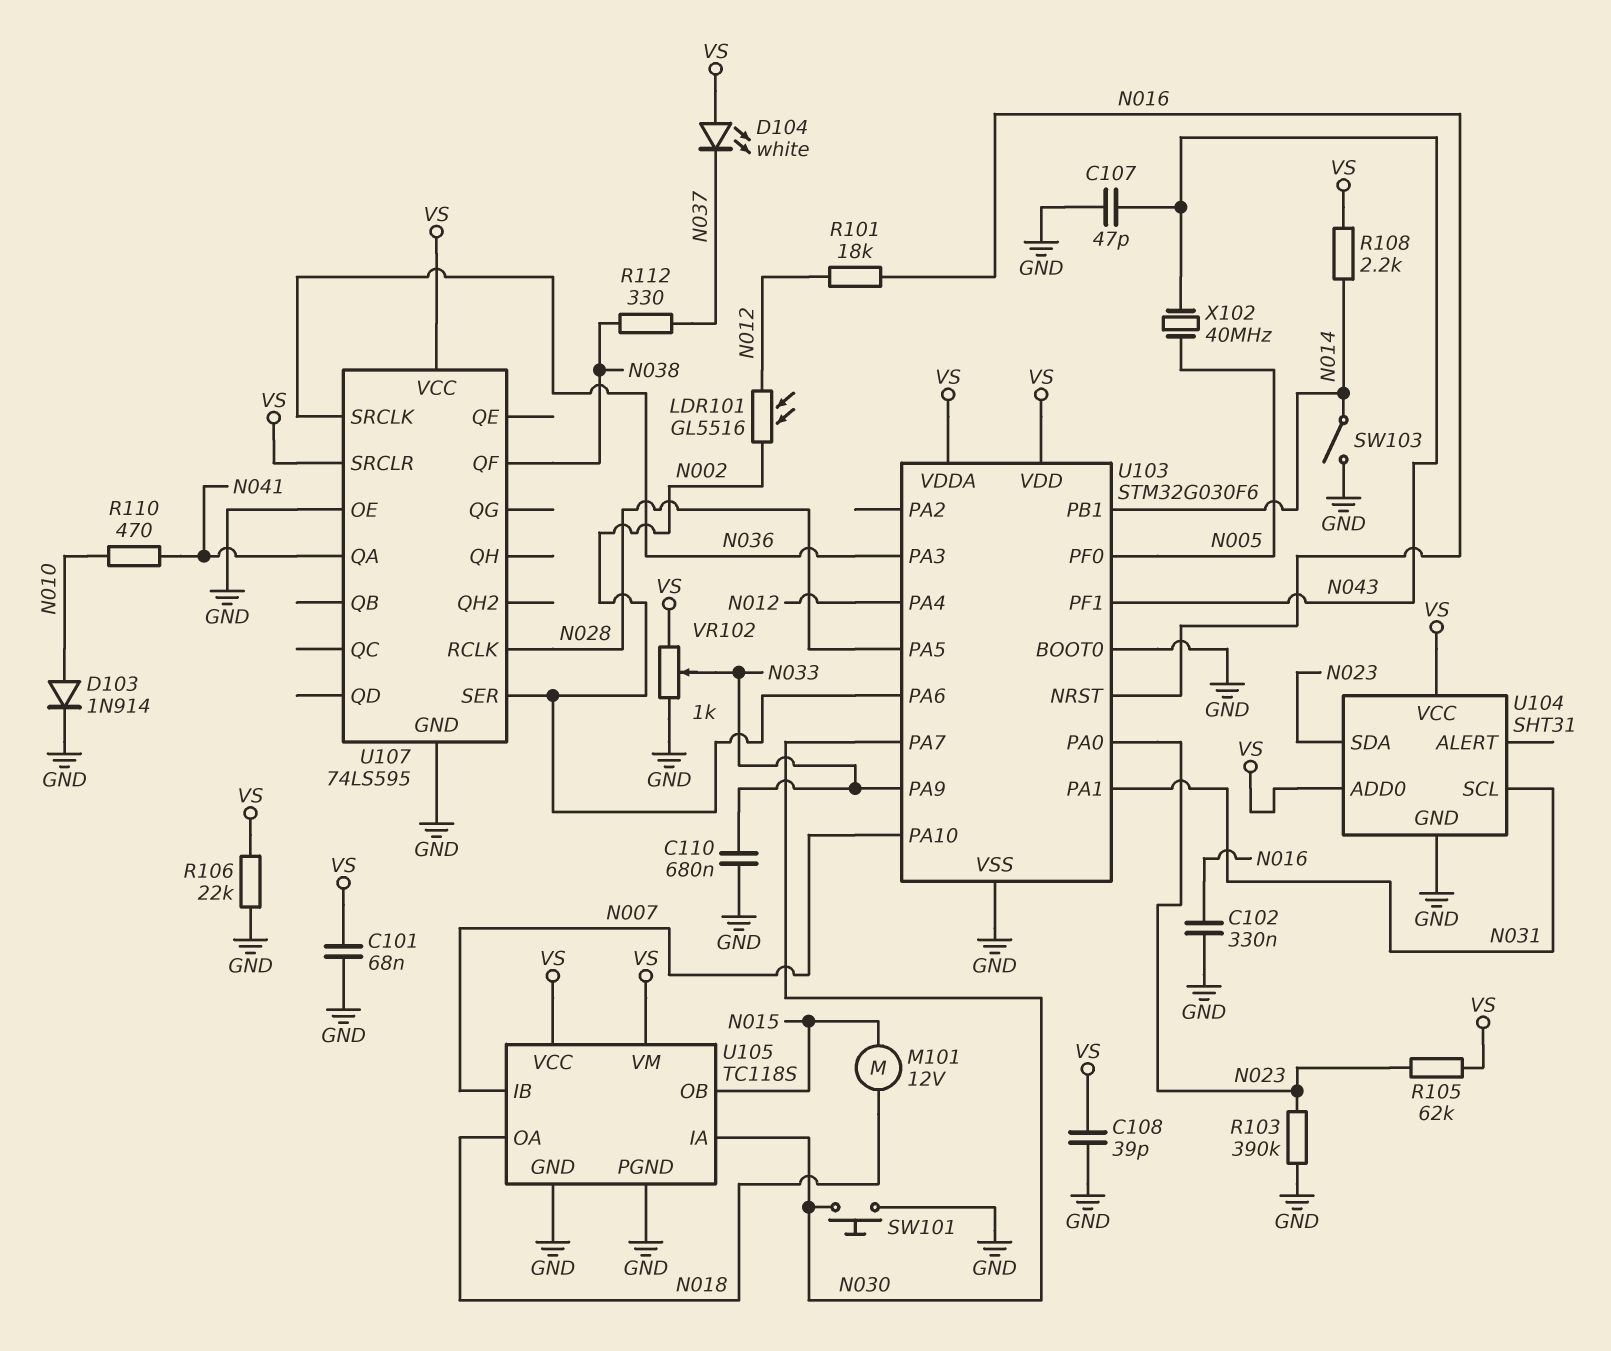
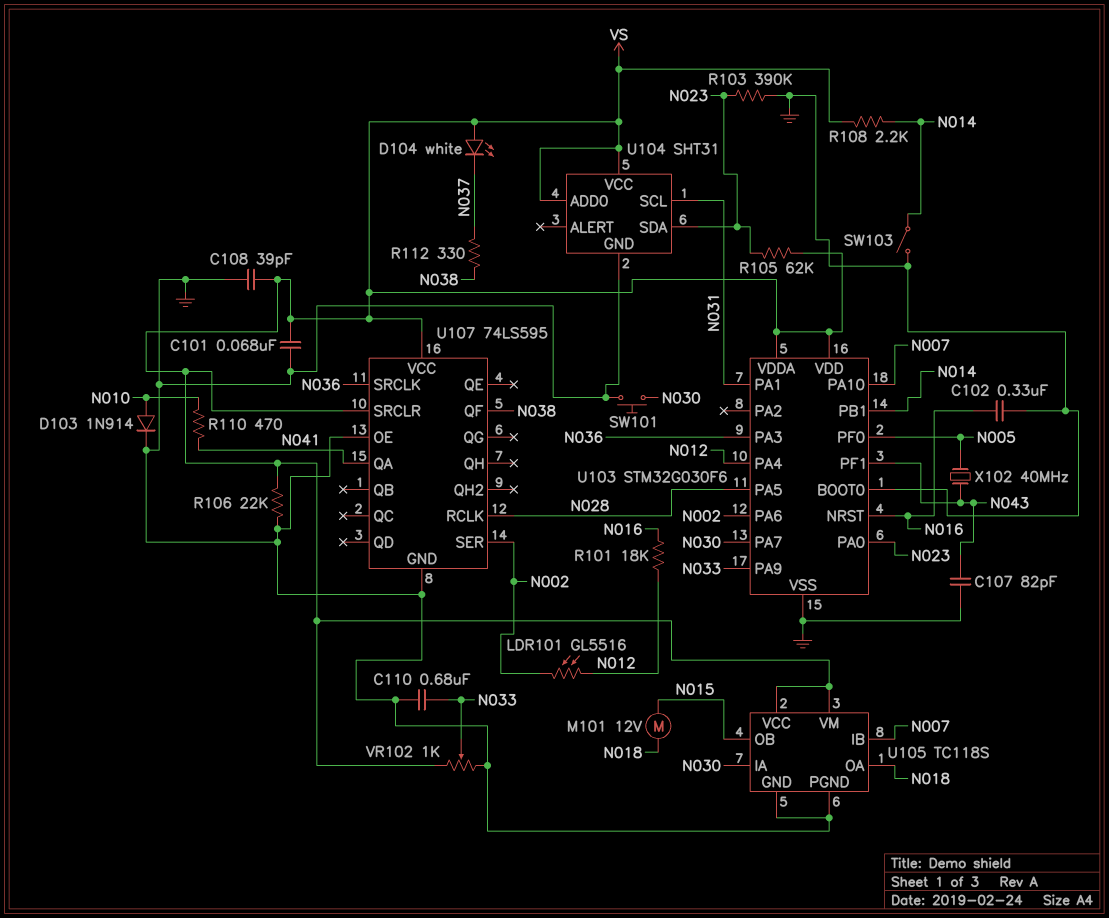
C107: 47pF (GND, N043) -> 82pF (GND, N043)

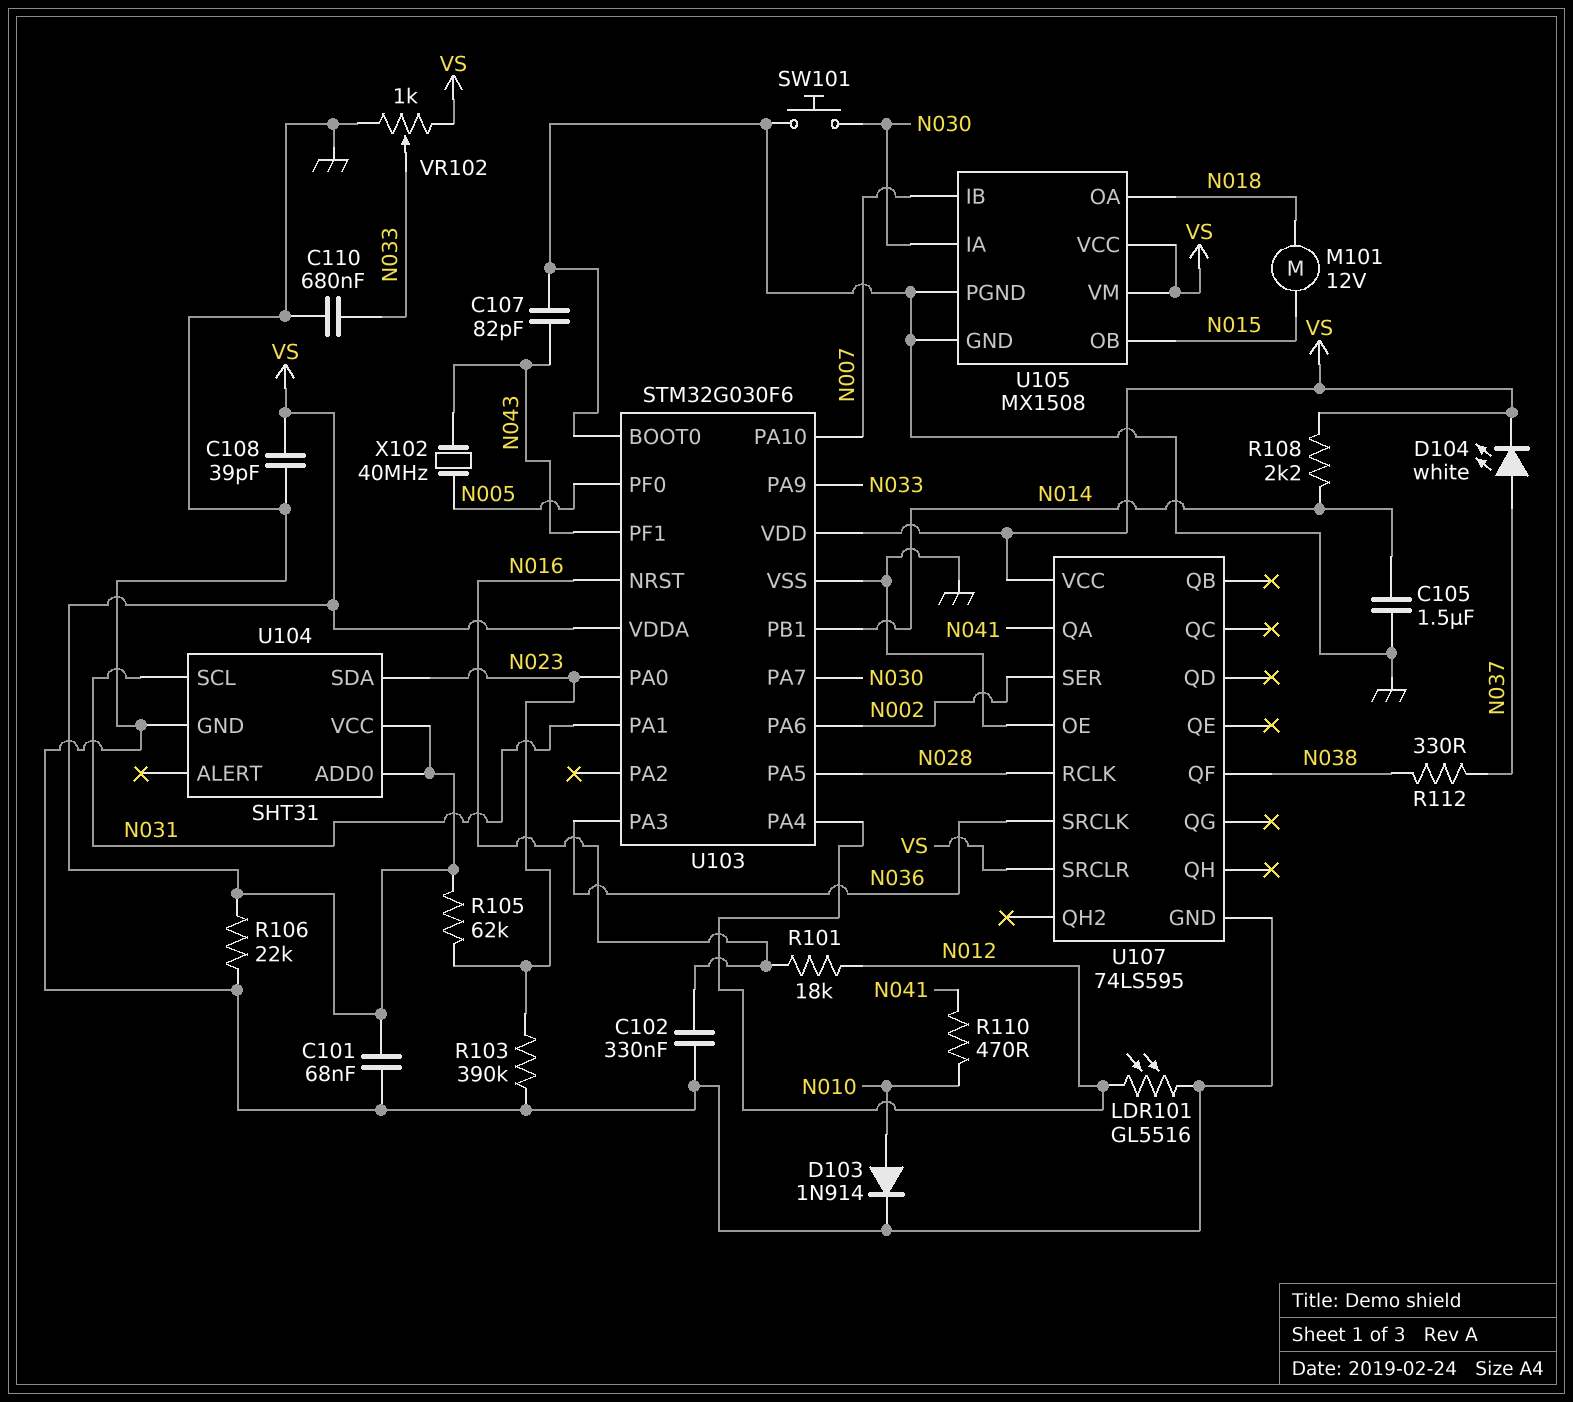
C105: none -> 1.5uF (GND, N014)
D104: LED white (A VS, K N037) -> LED white (A N037, K VS)
LDR101: GL5516 (N002, N012) -> GL5516 (GND, N012)
SW103: switch (GND, N014) -> none
U105: TC118S -> MX1508

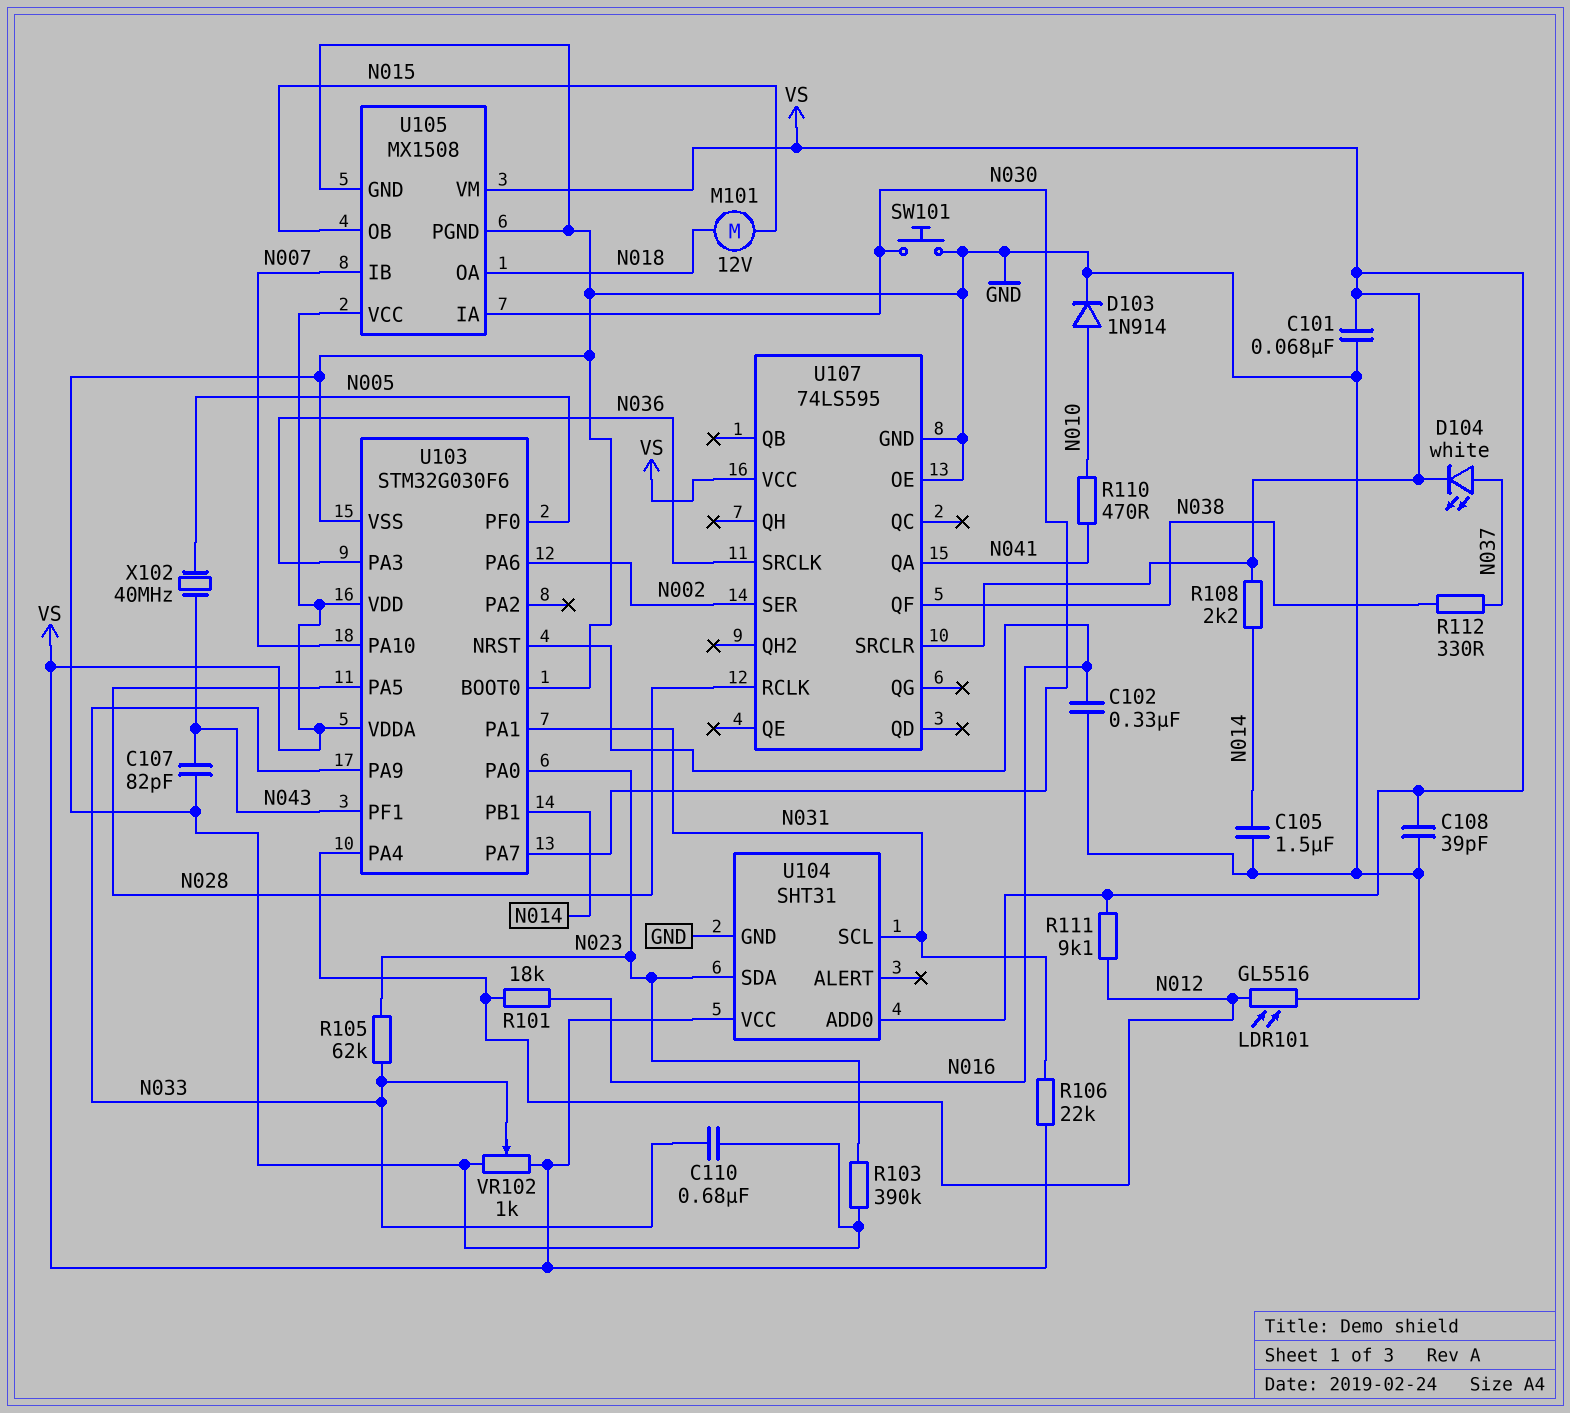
R105: 62k (N023, VS) -> 62k (N023, N033)
R106: 22k (GND, VS) -> 22k (N031, VS)
R111: none -> 9.1k (N012, VS)

